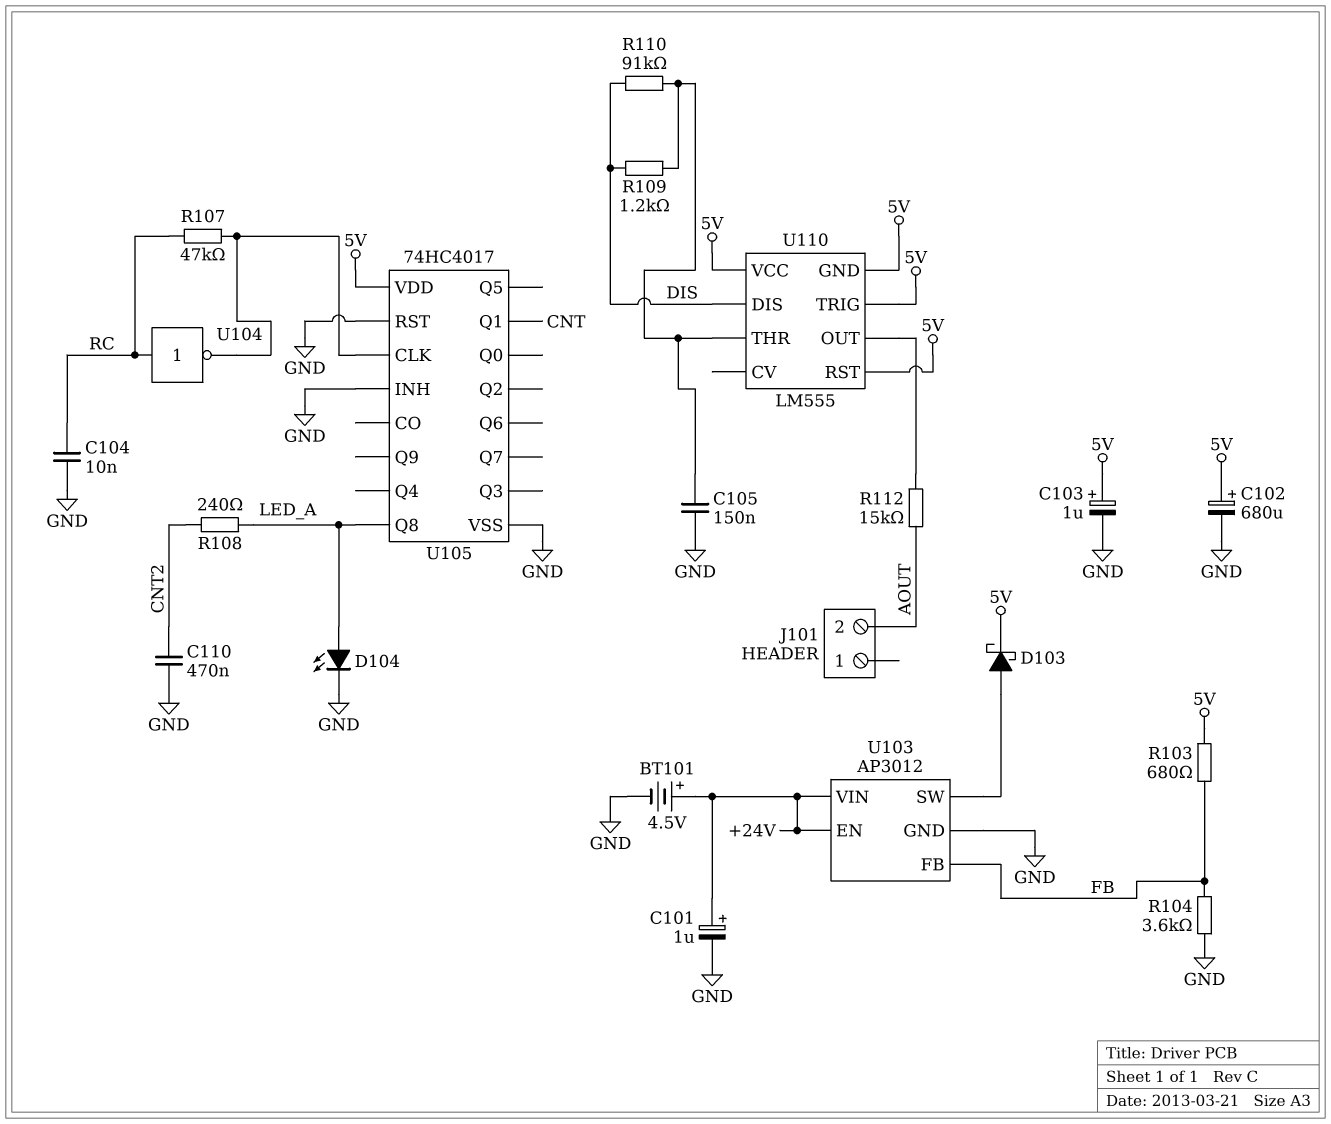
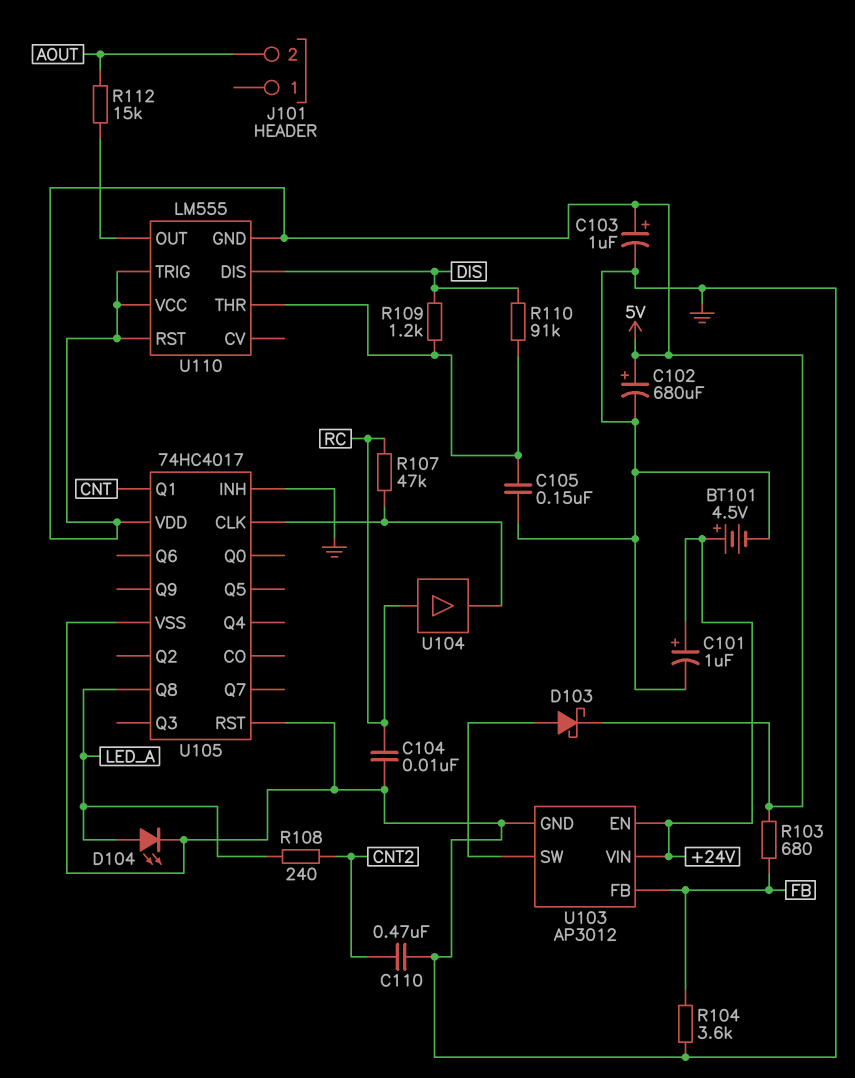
U104: NOT (in RC, out U105/CLK) -> buffer (in RC, out U105/CLK)

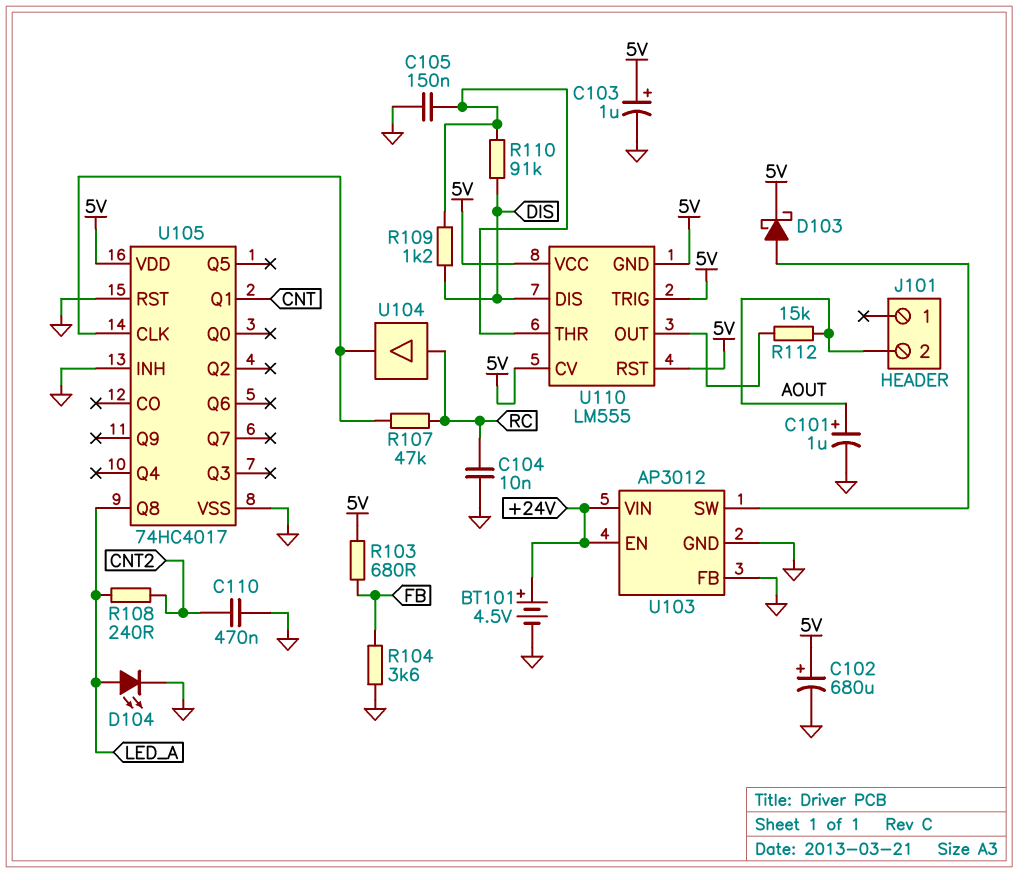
C101: 1uF (plus +24V, minus GND) -> 1uF (plus AOUT, minus GND)
U103 pin FB: FB -> GND
U110 pin CV: none -> 5V

